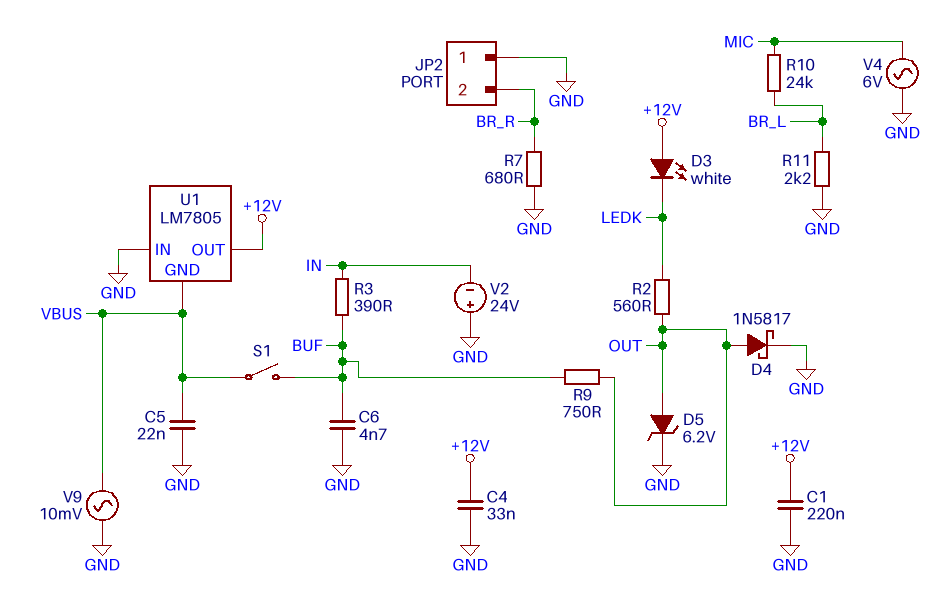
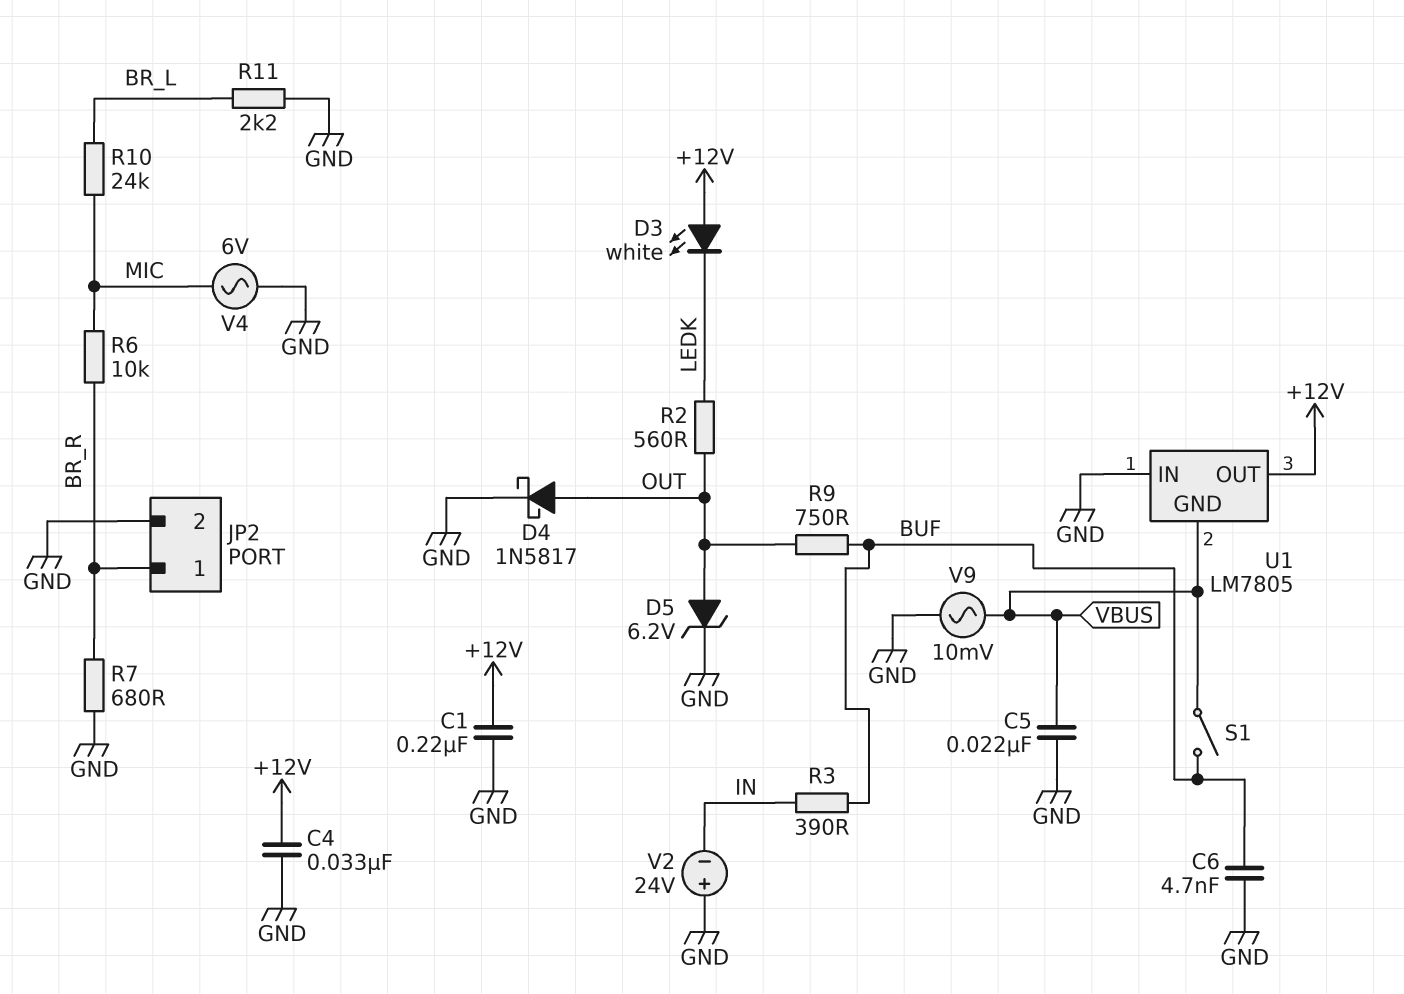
JP2 pin 1: GND -> BR_R
JP2 pin 2: BR_R -> GND
R6: none -> 10k (BR_R, MIC)

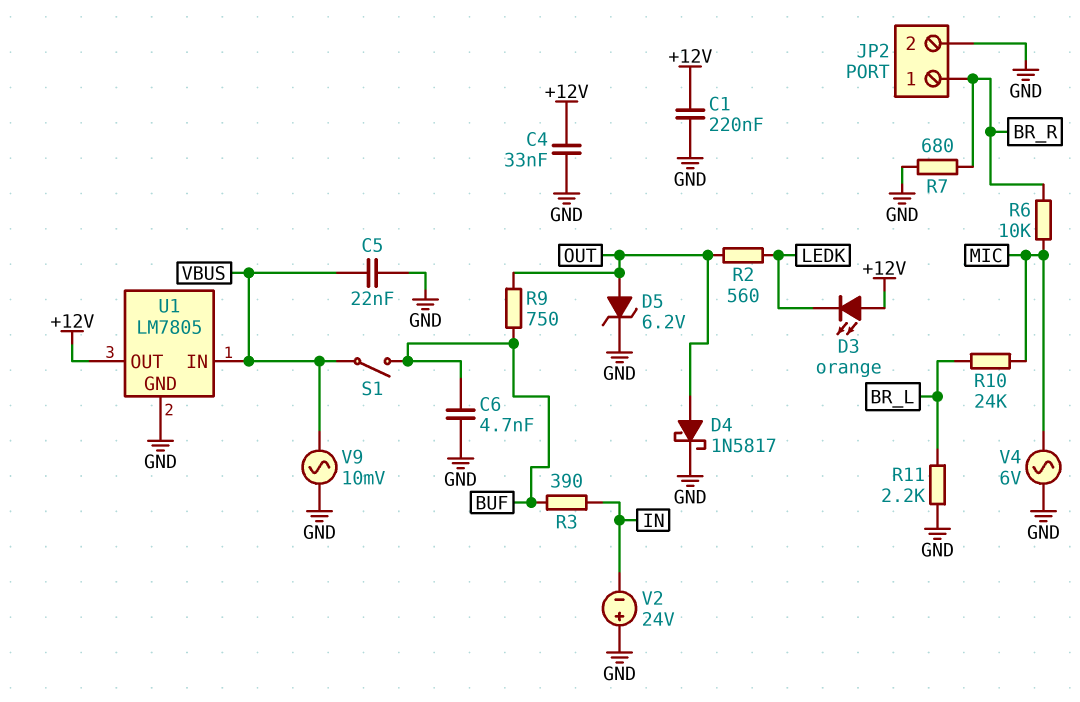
D3: LED white (A +12V, K LEDK) -> LED orange (A +12V, K LEDK)
U1 pin GND: VBUS -> GND
U1 pin IN: GND -> VBUS

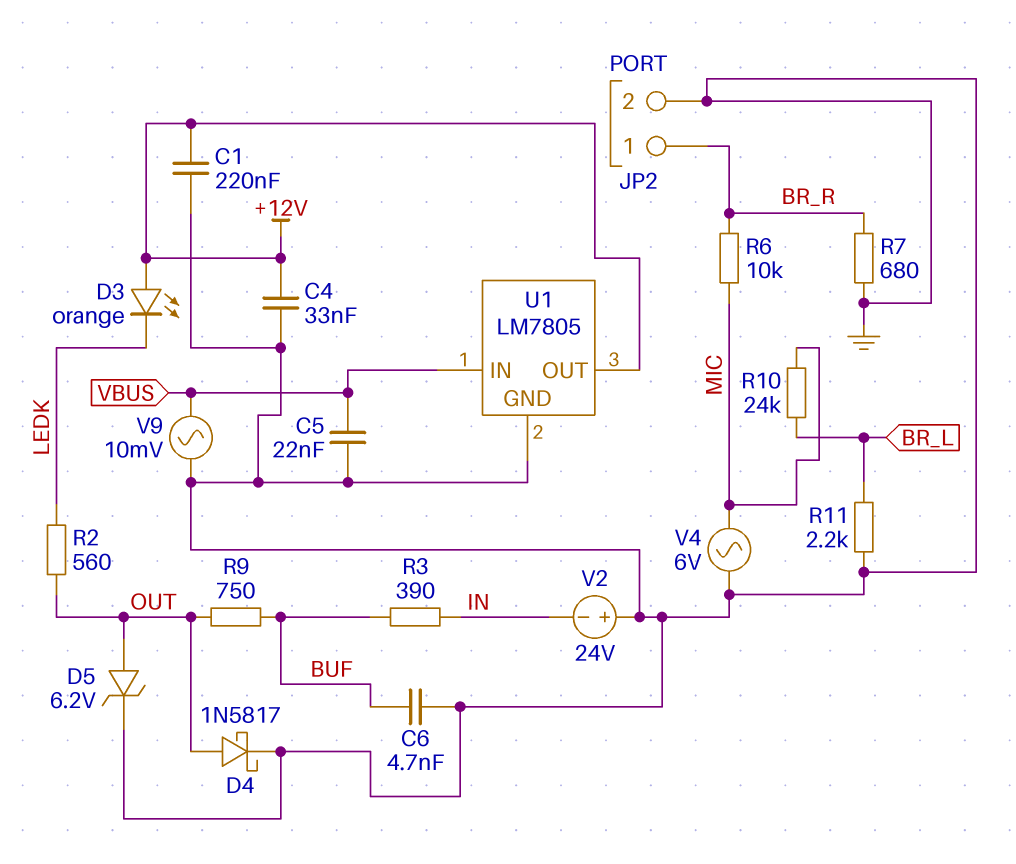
S1: switch (BUF, VBUS) -> none

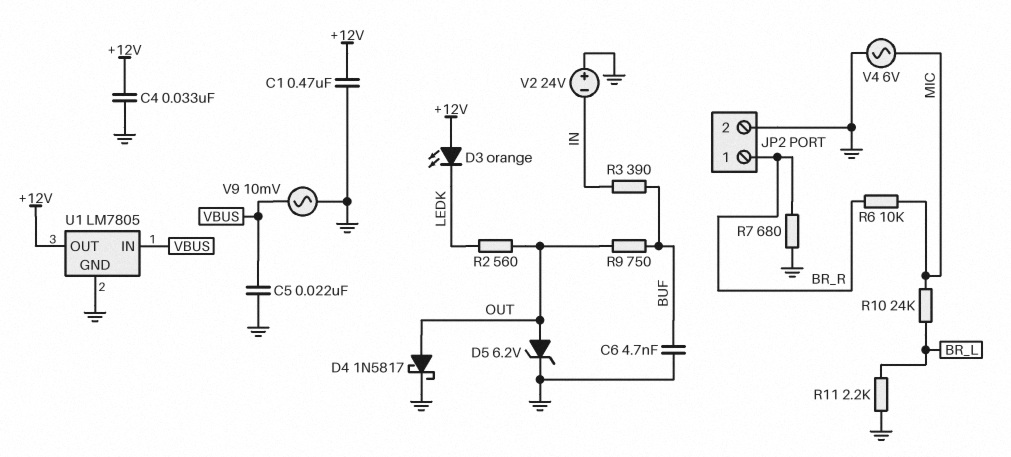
C1: 220nF (+12V, GND) -> 470nF (+12V, GND)

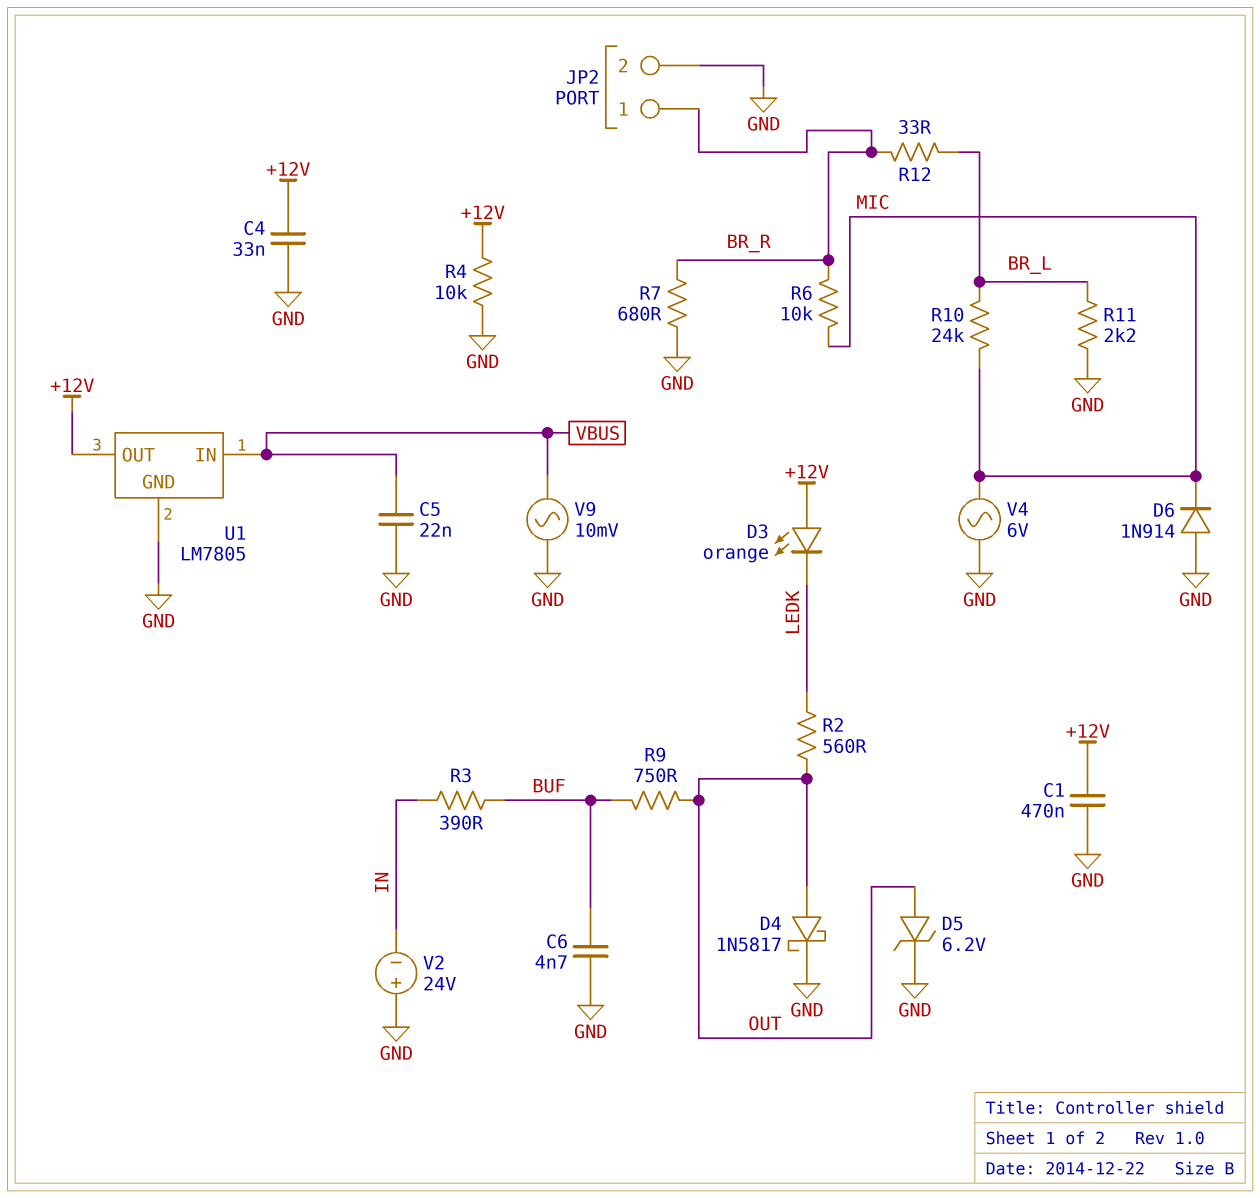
D6: none -> diode 1N914 (A GND, K MIC)
R4: none -> 10k (+12V, GND)
R12: none -> 33 (BR_L, BR_R)

